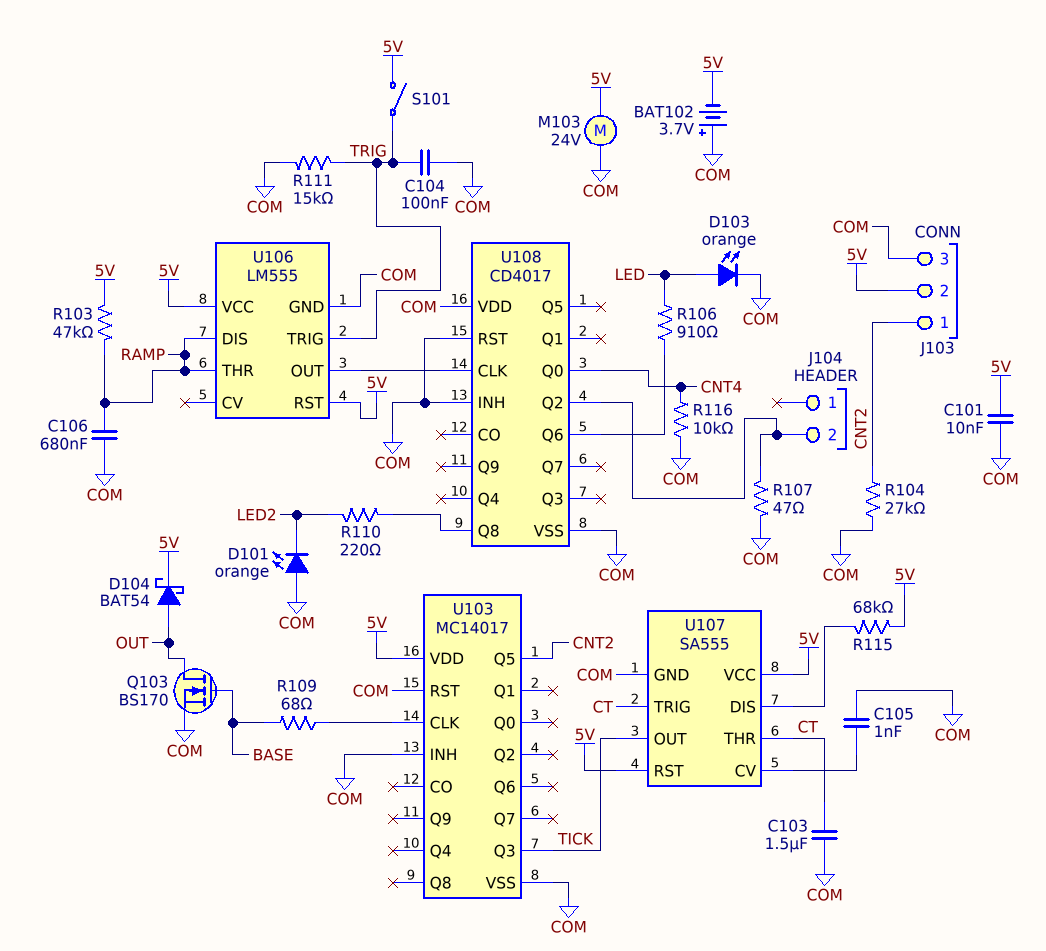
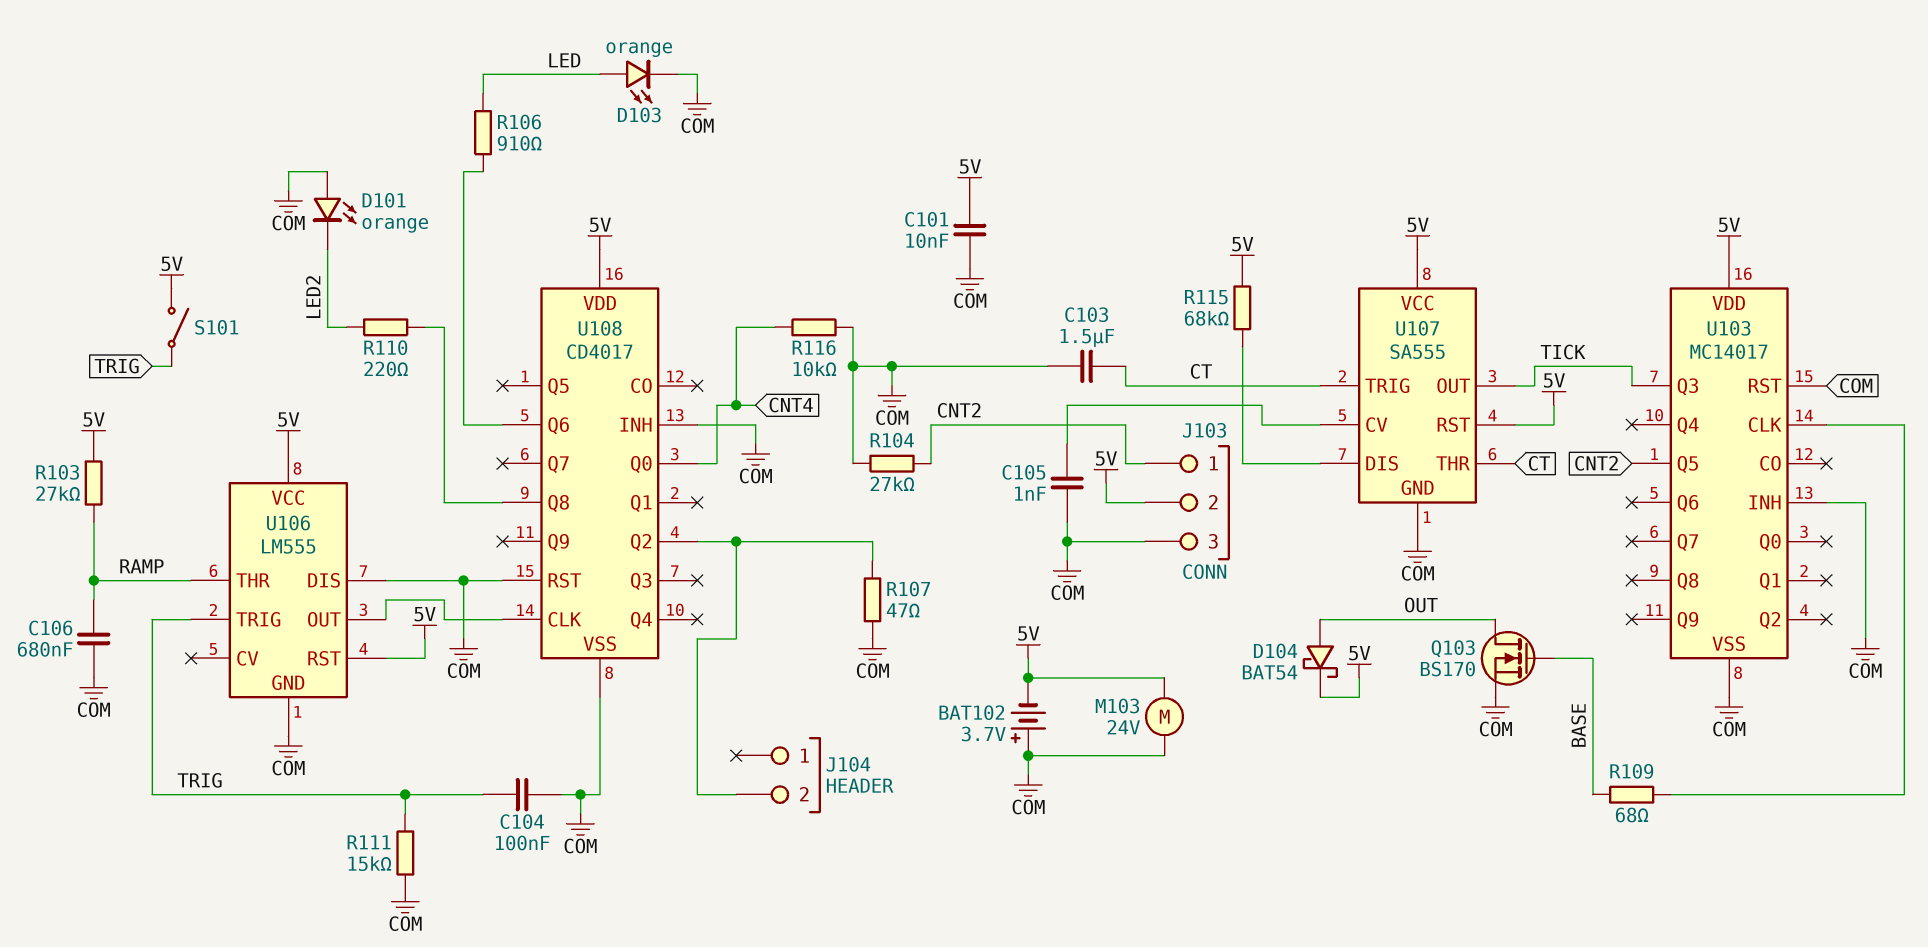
R103: 47k (5V, RAMP) -> 27k (5V, RAMP)
U106 pin DIS: RAMP -> COM
U108 pin VDD: COM -> 5V

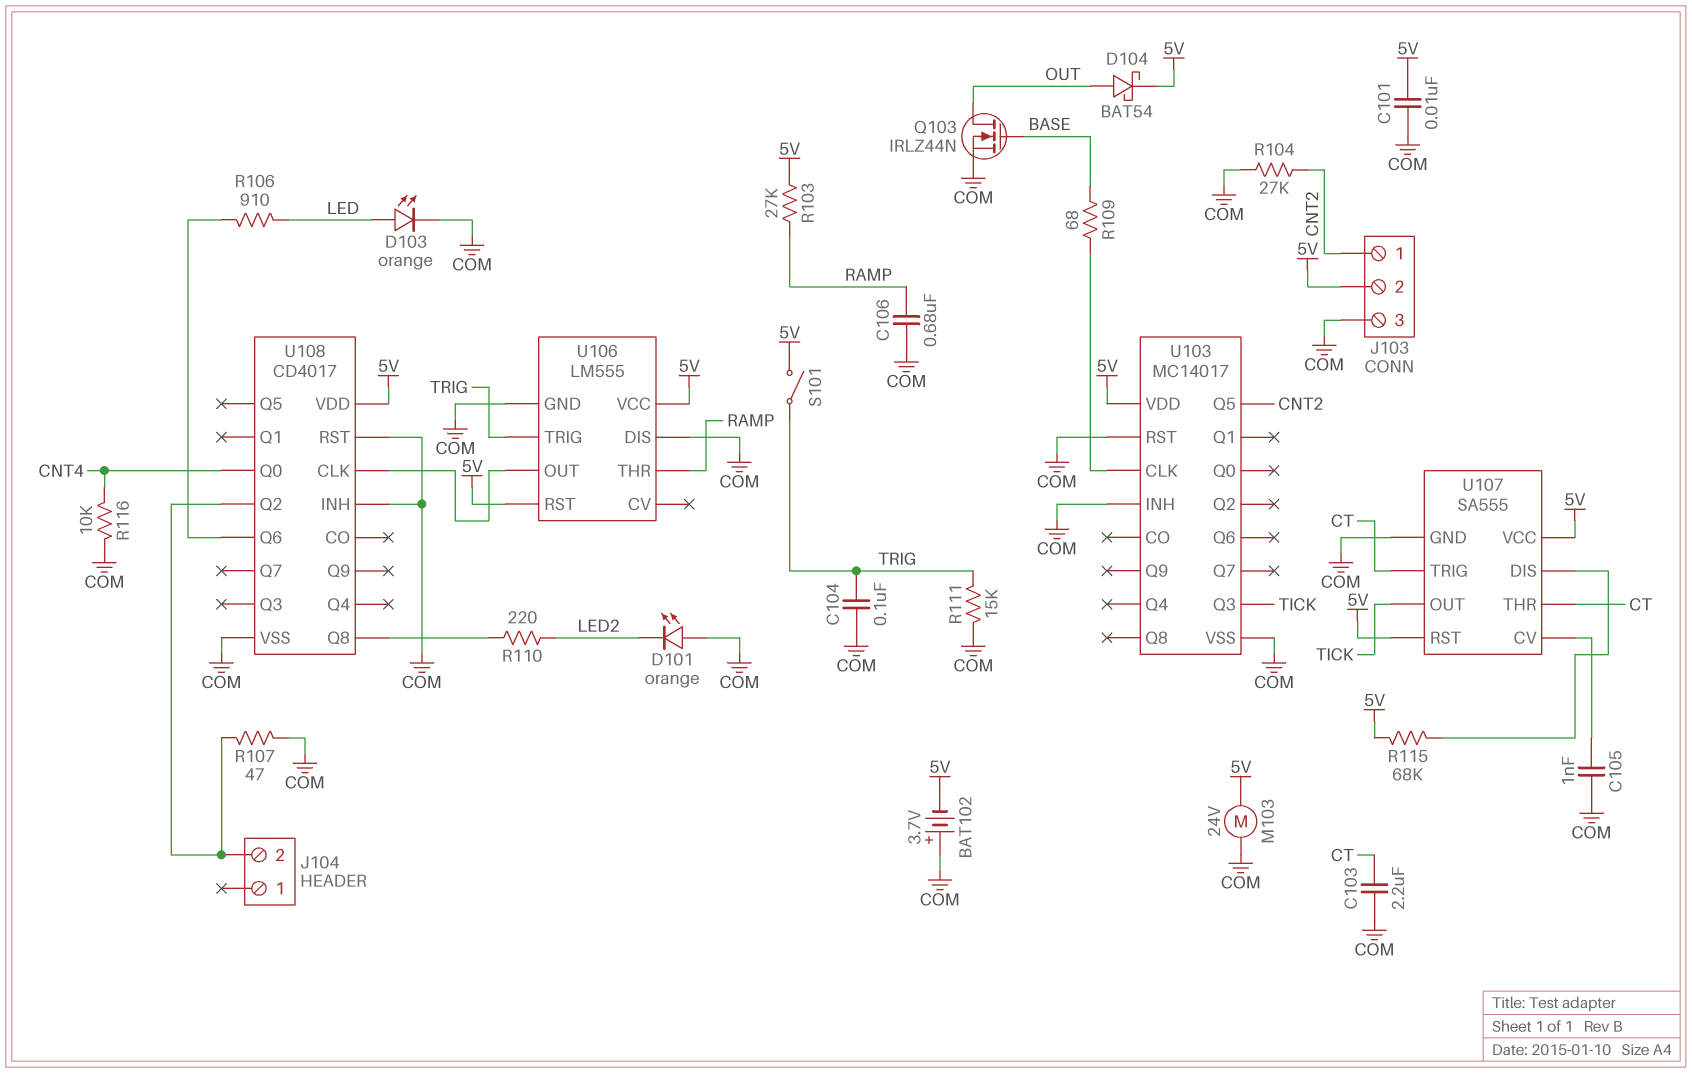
C103: 1.5uF (COM, CT) -> 2.2uF (COM, CT)
Q103: NMOS BS170 (G BASE, D OUT, S COM) -> NMOS IRLZ44N (G BASE, D OUT, S COM)

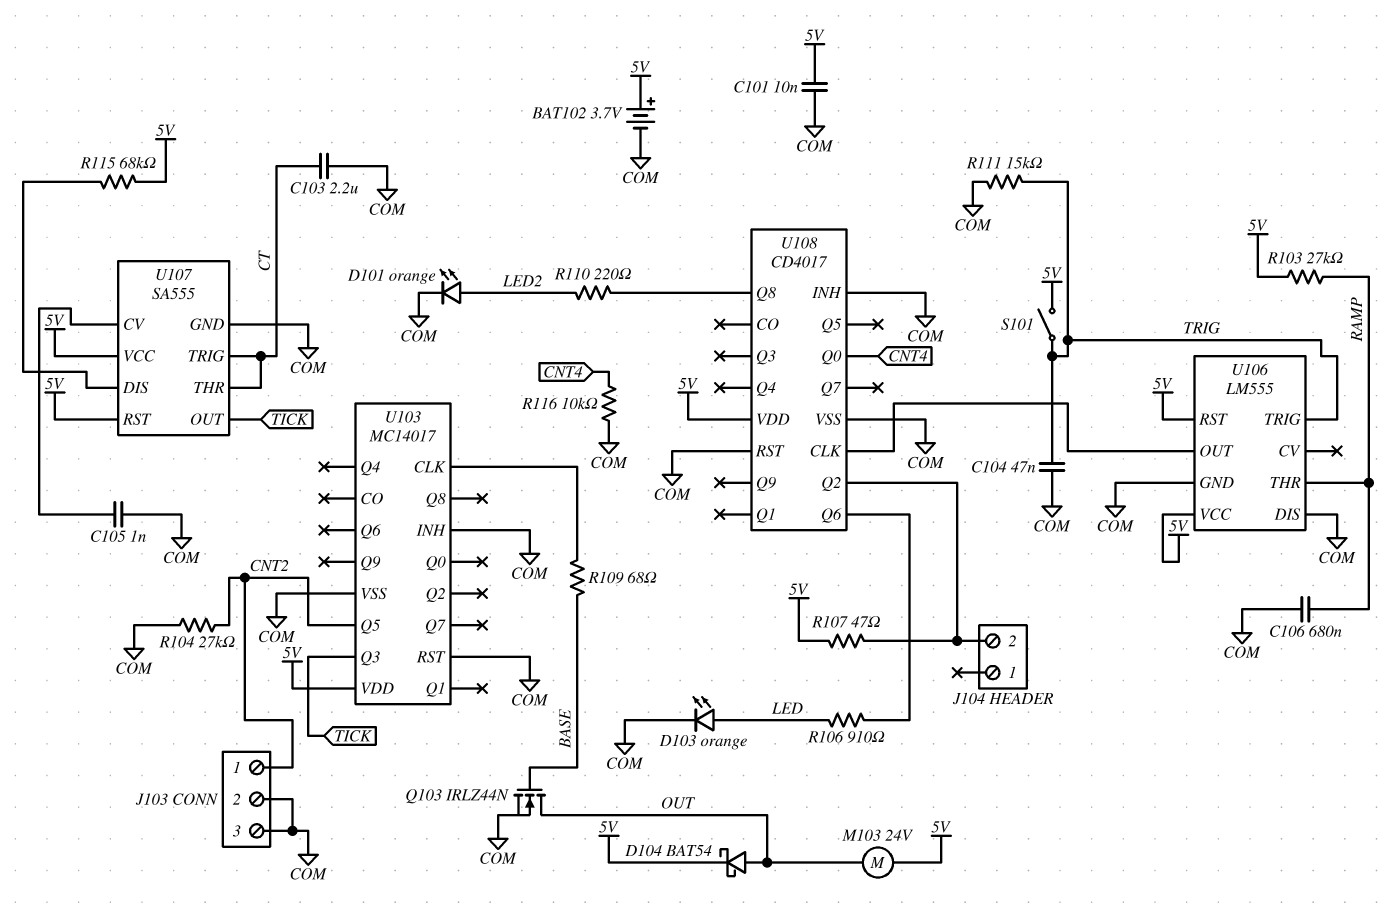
BAT102: 3.7V (plus COM, minus 5V) -> 3.7V (plus 5V, minus COM)
C104: 100nF (COM, TRIG) -> 47nF (COM, TRIG)
D101: LED orange (A COM, K LED2) -> LED orange (A LED2, K COM)
J103 pin 2: 5V -> COM
M103: motor 24V (5V, COM) -> motor 24V (5V, OUT)
R107: 47 (COM, J104/2) -> 47 (5V, J104/2)

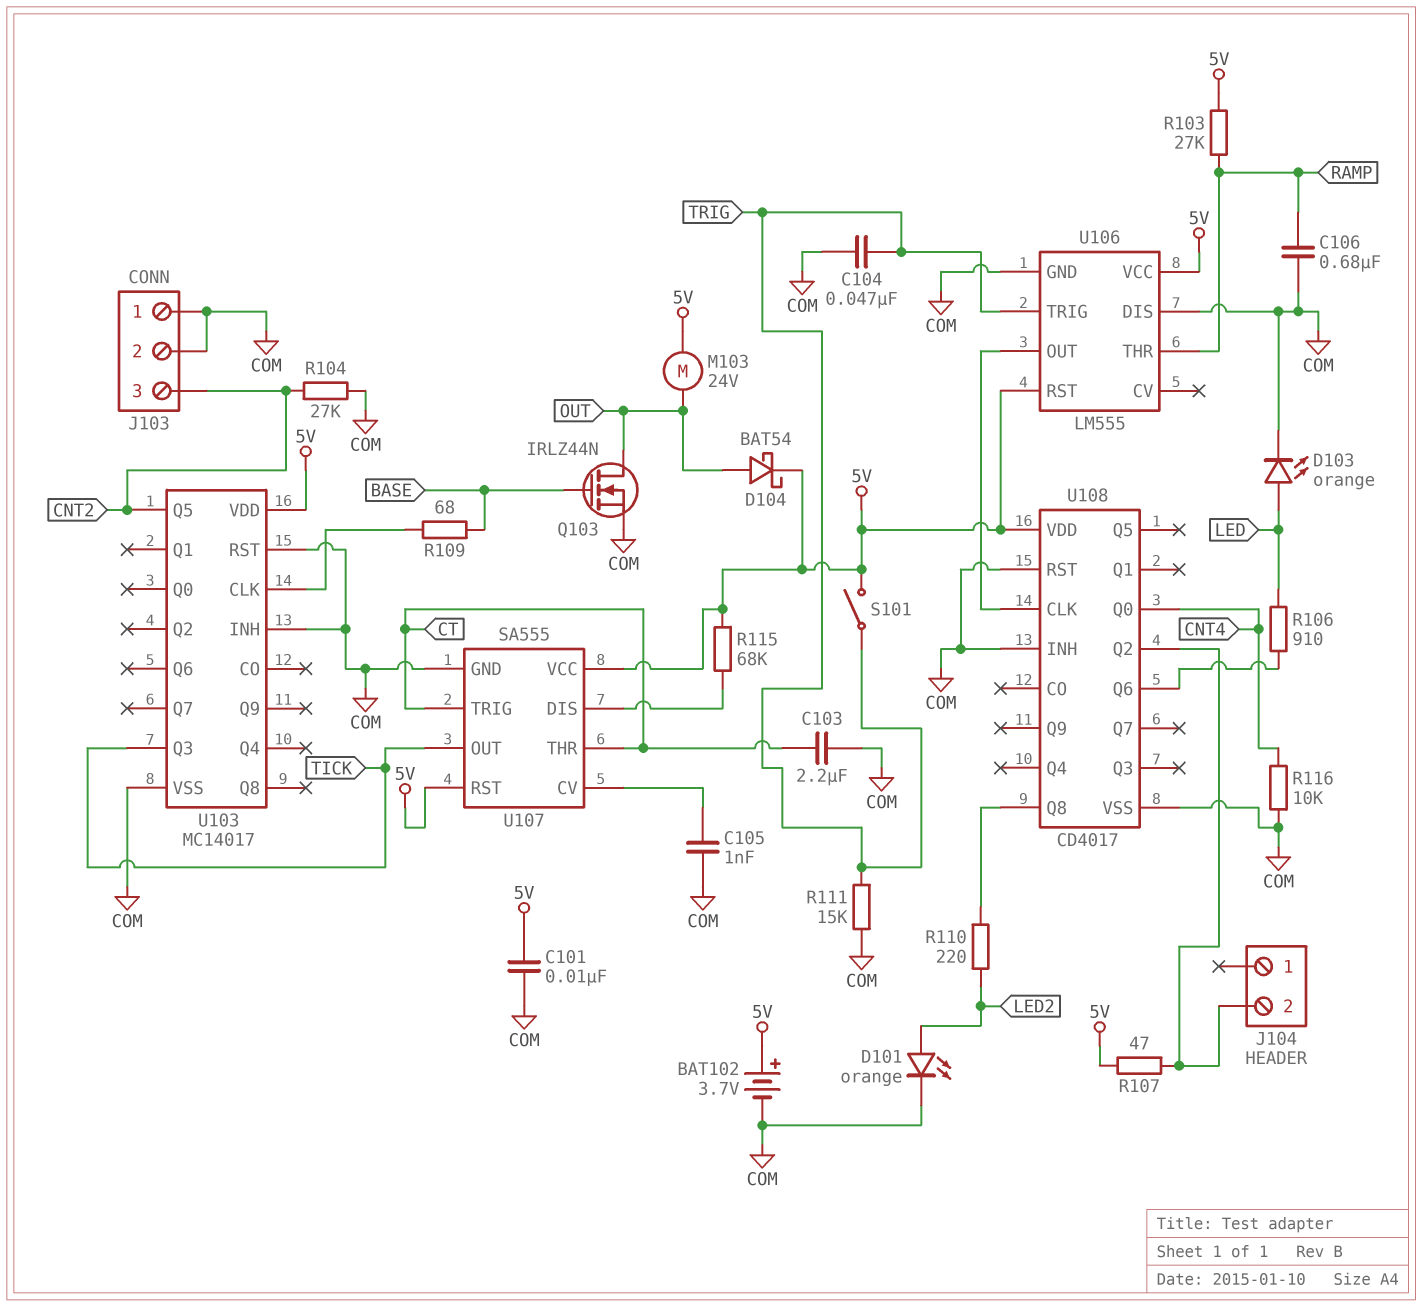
J103 pin 1: CNT2 -> COM
J103 pin 3: COM -> CNT2

